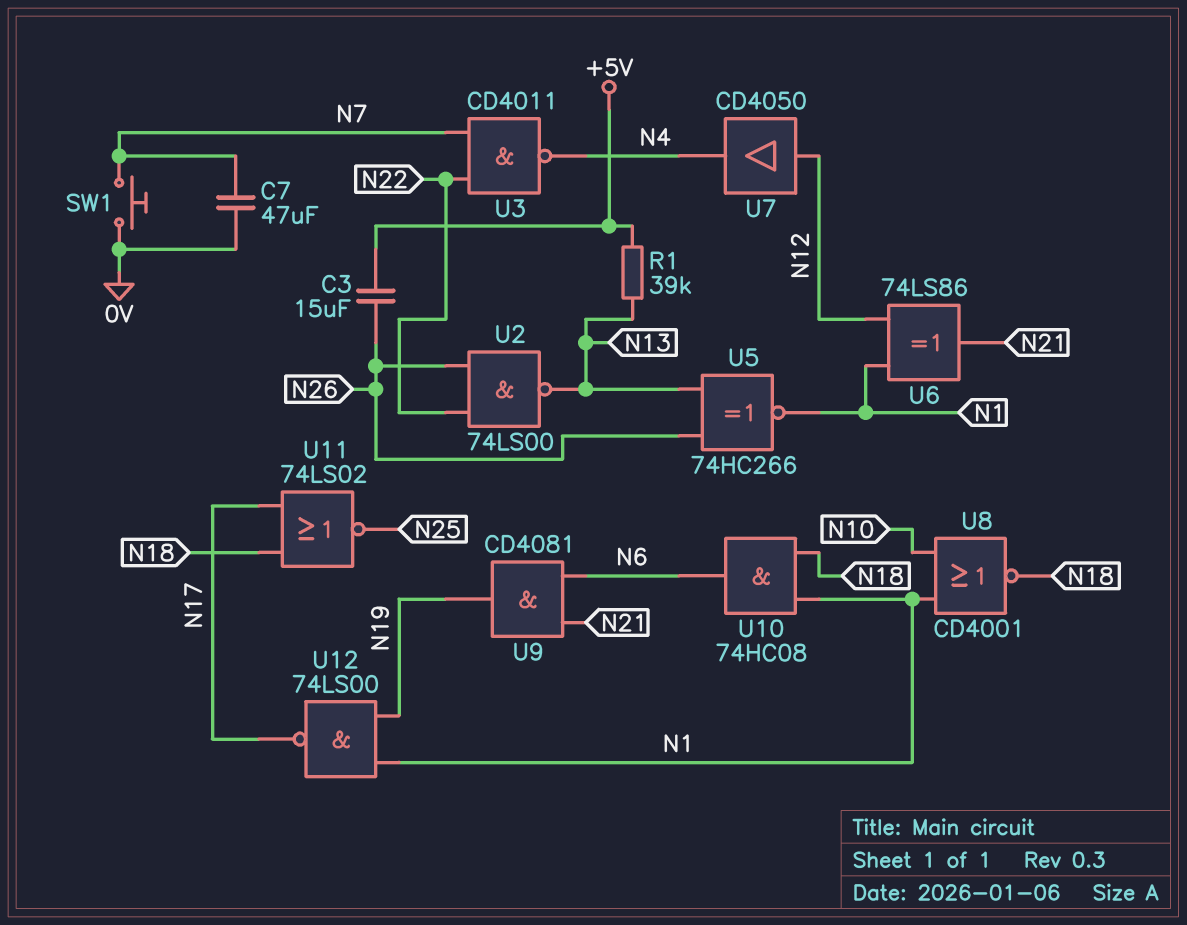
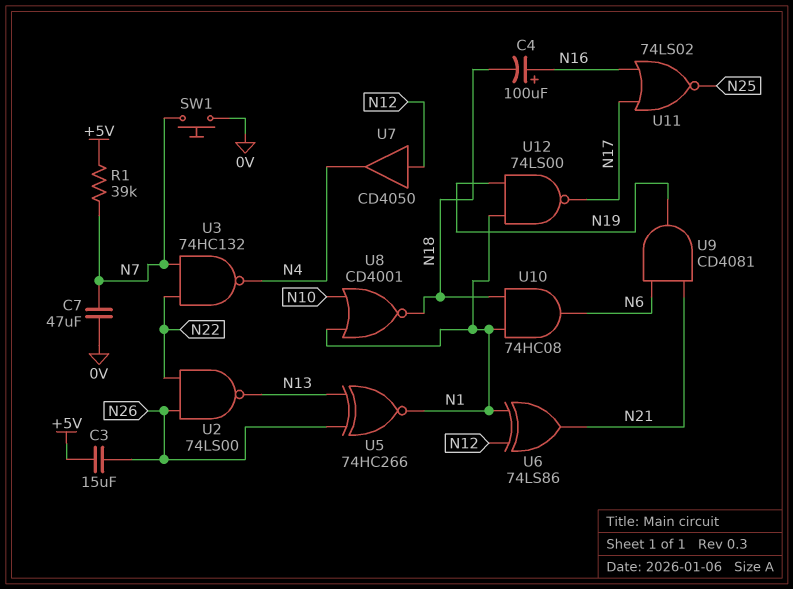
C4: none -> 100uF (plus N16, minus N18)
R1: 39k (+5V, N13) -> 39k (+5V, N7)
U3: NAND CD4011 (in N7, in N22, out N4) -> NAND 74HC132 (in N7, in N22, out N4)
U11: NOR 74LS02 (in N17, in N18, out N25) -> NOR 74LS02 (in N16, in N17, out N25)

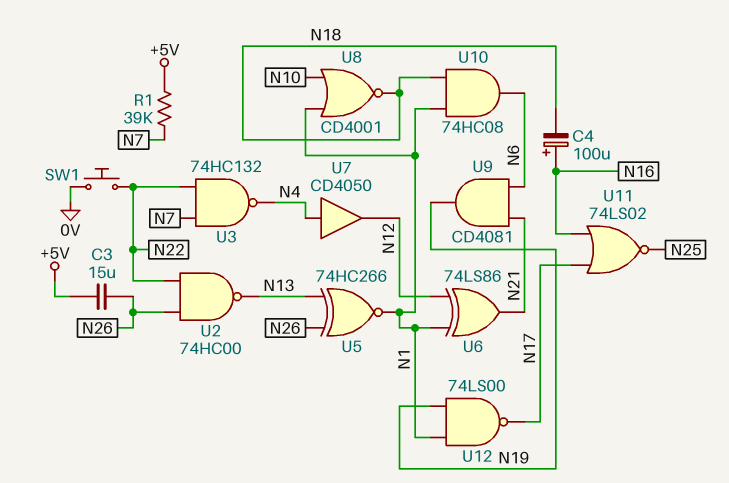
C7: 47uF (0V, N7) -> none
SW1: button (0V, N7) -> button (0V, N22)
U2: NAND 74LS00 (in N22, in N26, out N13) -> NAND 74HC00 (in N22, in N26, out N13)
U7: buffer CD4050 (in N12, out N4) -> buffer CD4050 (in N4, out N12)

